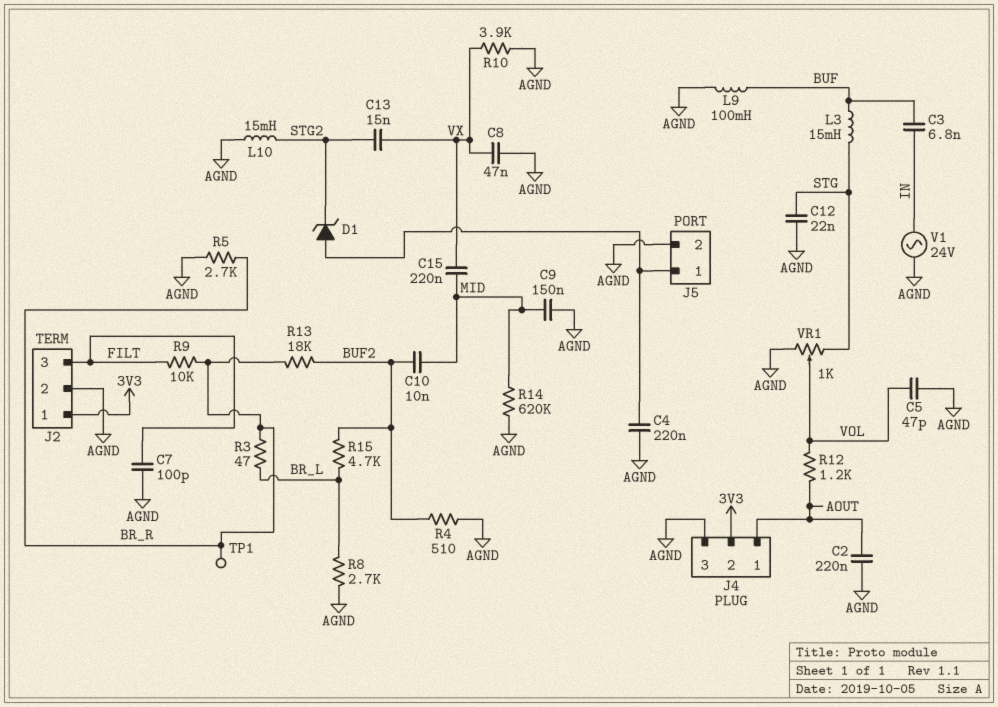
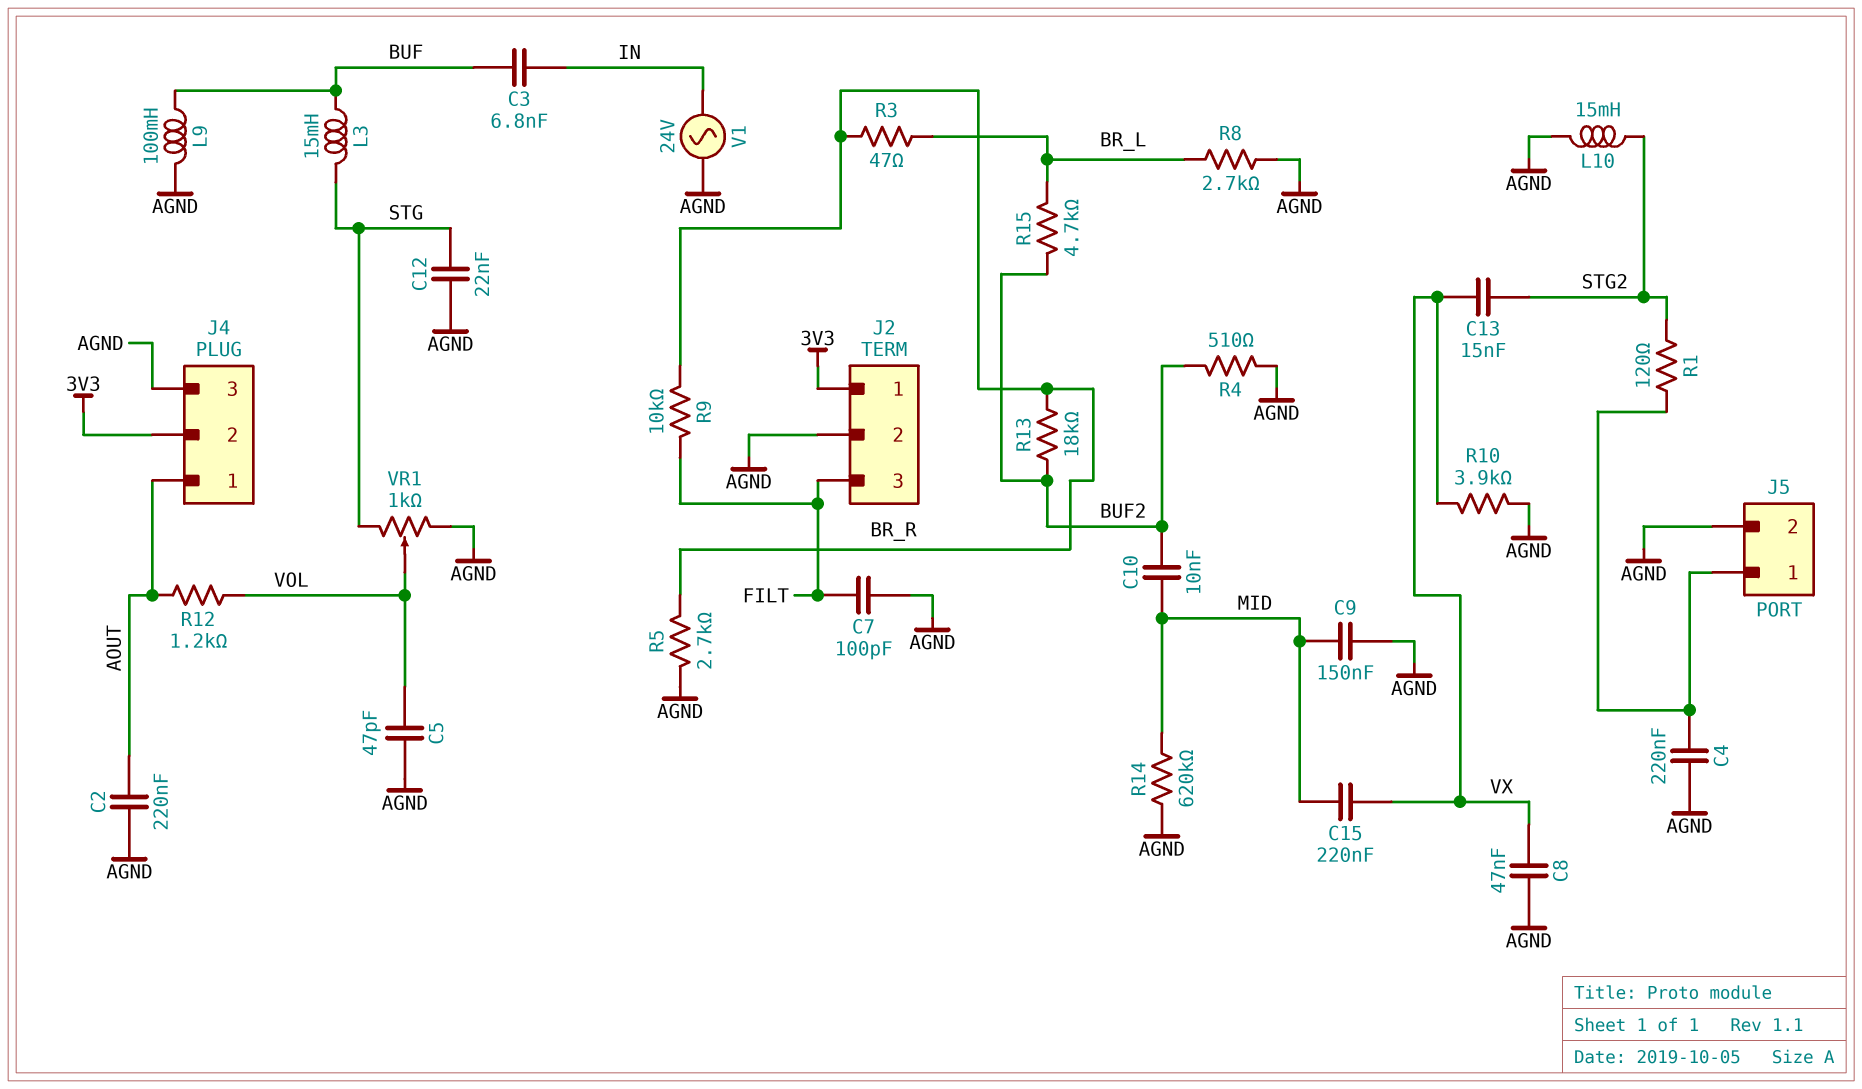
D1: zener (A J5/1, K STG2) -> none
R1: none -> 120 (J5/1, STG2)
TP1: test point (BR_R) -> none

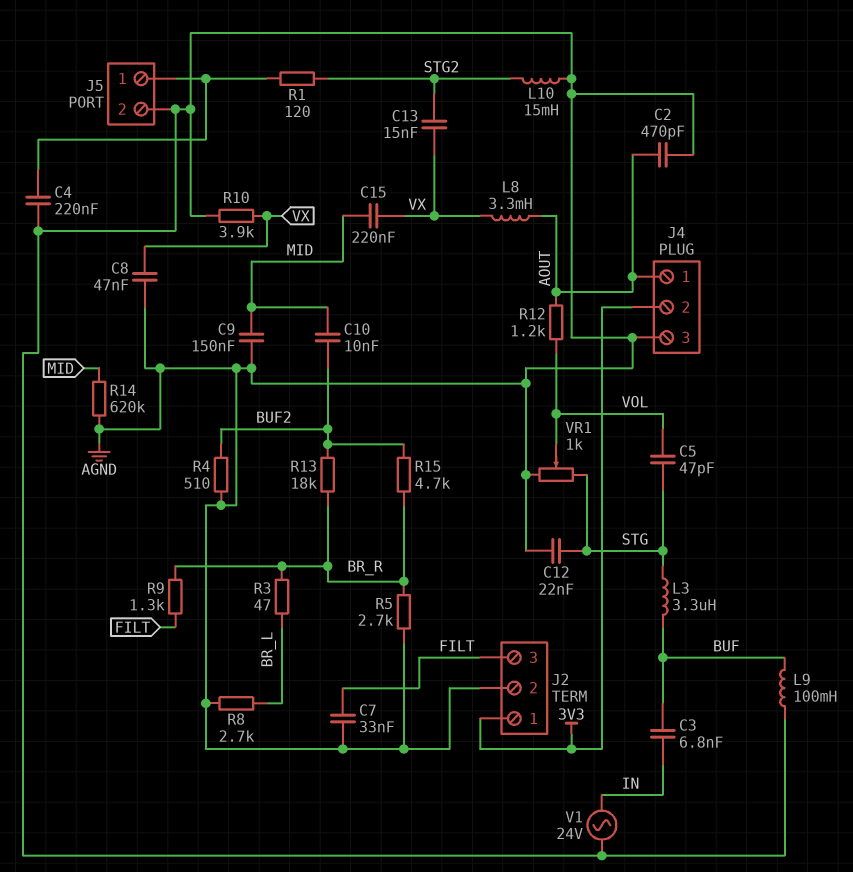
C2: 220nF (AGND, AOUT) -> 470pF (AGND, AOUT)
C5: 47pF (AGND, VOL) -> 47pF (STG, VOL)
C7: 100pF (AGND, FILT) -> 33nF (AGND, FILT)
L3: 15mH (BUF, STG) -> 3.3uH (BUF, STG)
L8: none -> 3.3mH (AOUT, VX)
R9: 10k (BR_R, FILT) -> 1.3k (BR_R, FILT)
R15: 4.7k (BR_L, BUF2) -> 4.7k (BR_R, BUF2)

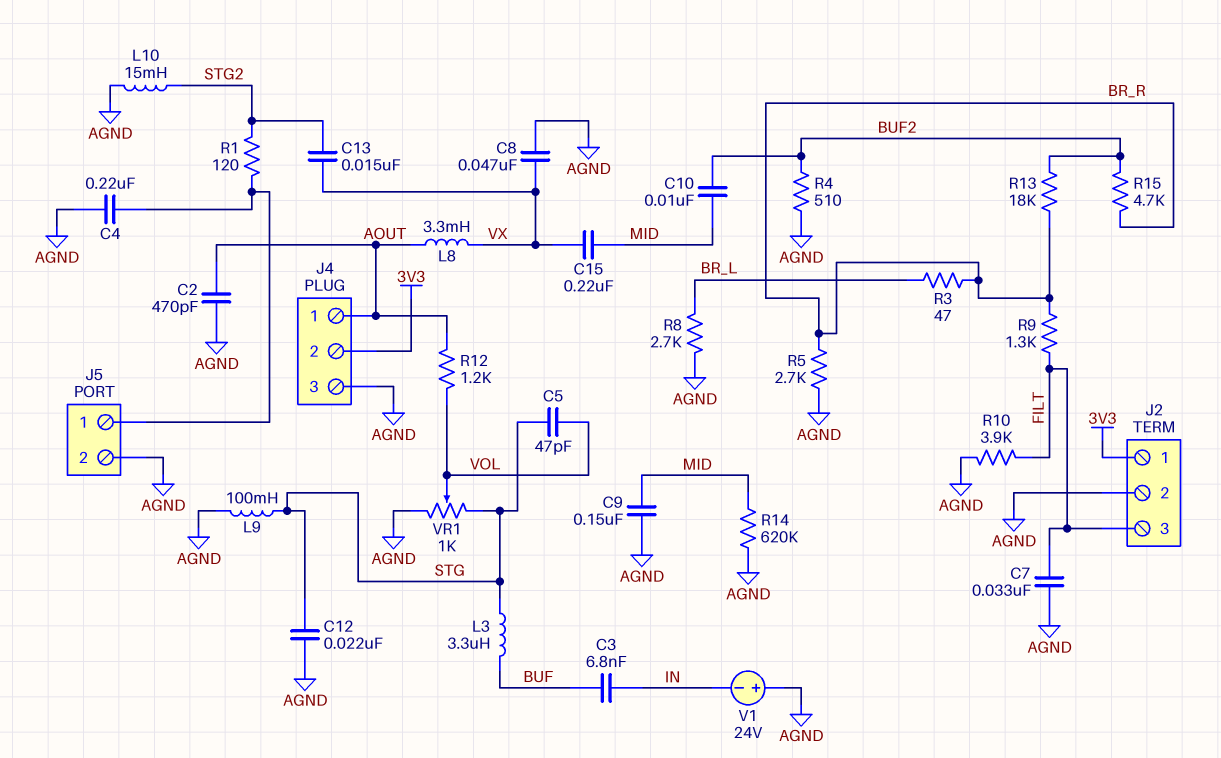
L9: 100mH (AGND, BUF) -> 100mH (AGND, STG)
R10: 3.9k (AGND, VX) -> 3.9k (AGND, FILT)
V1: AC 24V (AGND, IN) -> 24V (plus AGND, minus IN)

